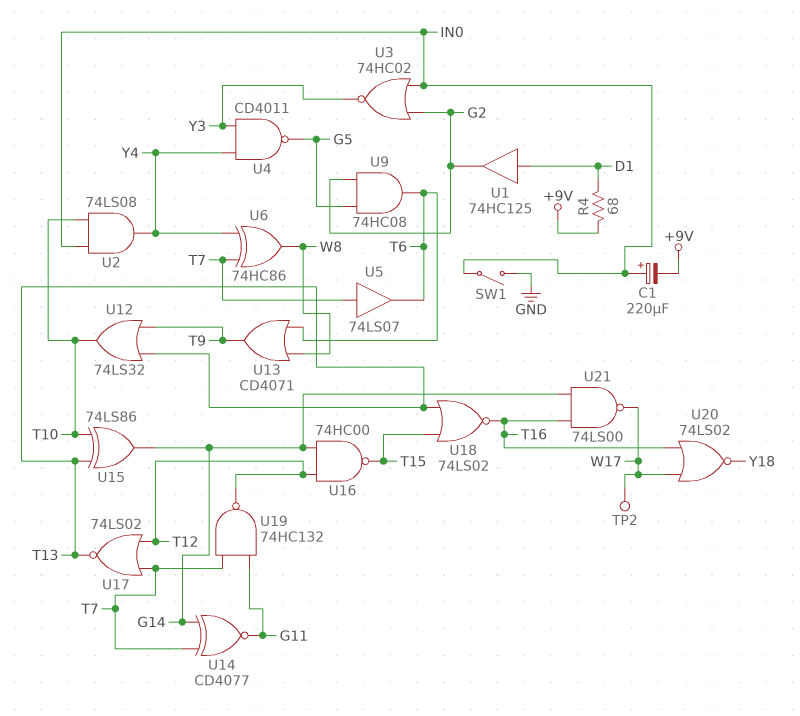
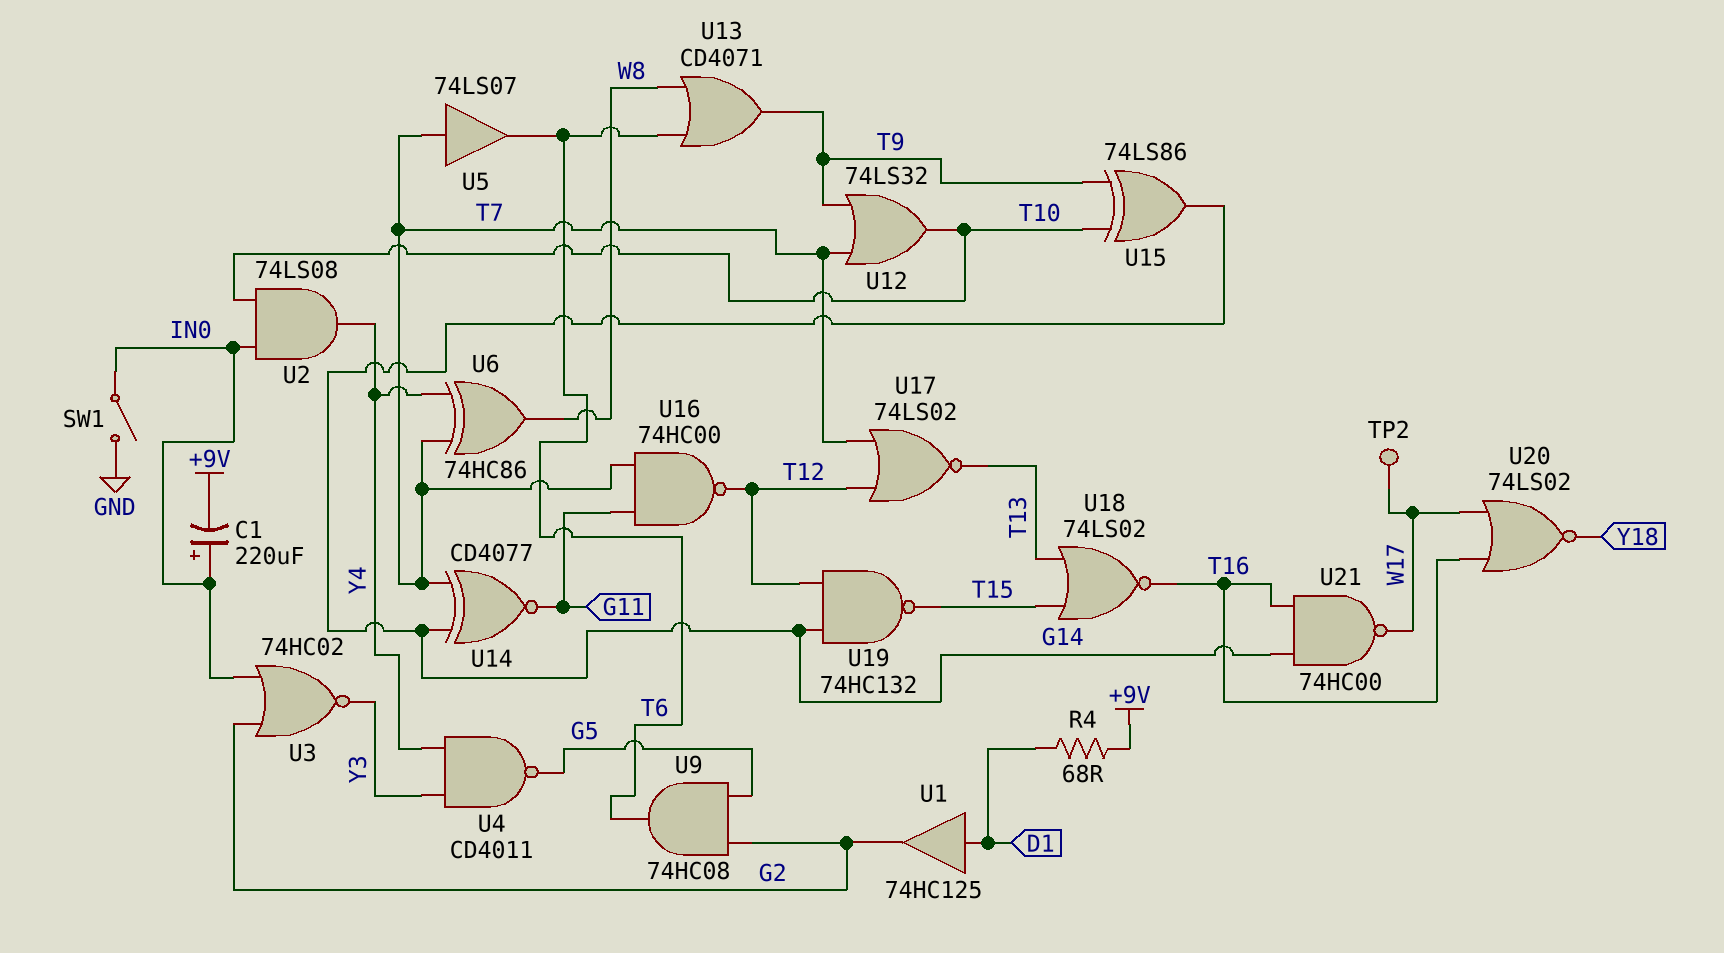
U12: OR 74LS32 (in T9, in T13, out T10) -> OR 74LS32 (in T7, in T9, out T10)
U15: XOR 74LS86 (in T10, in T13, out G14) -> XOR 74LS86 (in T9, in T10, out G14)
U16: NAND 74HC00 (in G14, in T12, out T15) -> NAND 74HC00 (in G11, in T7, out T12)
U19: NAND 74HC132 (in G11, in T7, out T12) -> NAND 74HC132 (in G14, in T12, out T15)
U21: NAND 74LS00 (in G14, in T16, out W17) -> NAND 74HC00 (in G14, in T16, out W17)

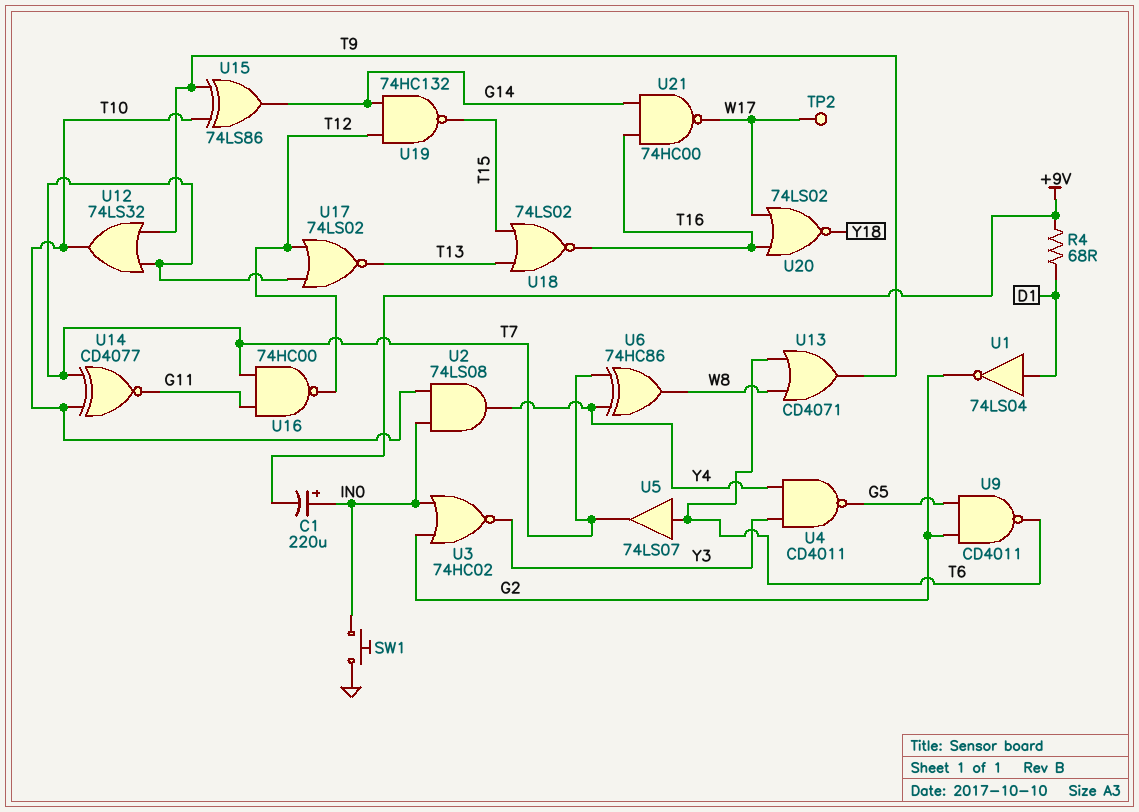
SW1: switch (GND, IN0) -> button (GND, IN0)
U1: buffer 74HC125 (in D1, out G2) -> NOT 74LS04 (in D1, out G2)
U5: buffer 74LS07 (in T7, out T6) -> buffer 74LS07 (in T6, out T7)
U9: AND 74HC08 (in G2, in G5, out T6) -> NAND CD4011 (in G2, in G5, out T6)
U14: XNOR CD4077 (in G14, in T7, out G11) -> XNOR CD4077 (in T7, in T10, out G11)

